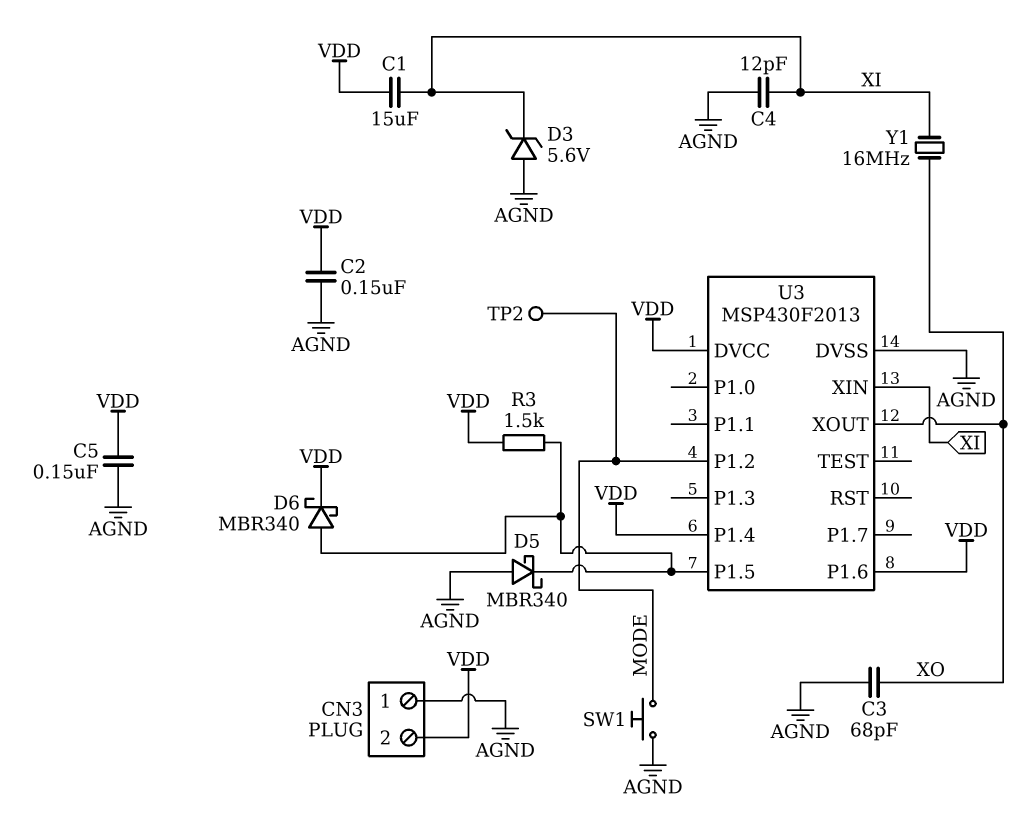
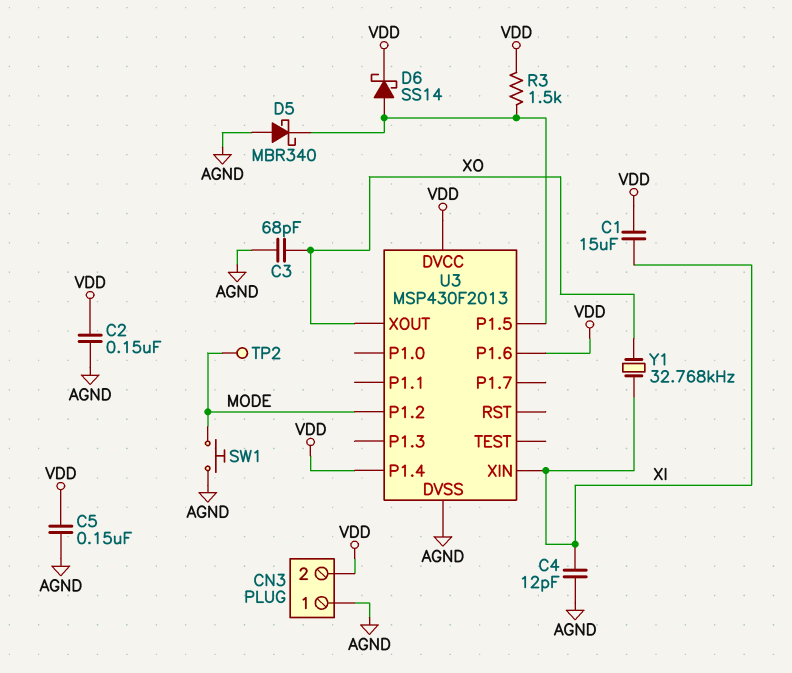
D3: zener 5.6V (A AGND, K XI) -> none
D6: schottky MBR340 (A U3/P1.5, K VDD) -> schottky SS14 (A U3/P1.5, K VDD)
Y1: 16MHz (XI, XO) -> 32.768kHz (XI, XO)

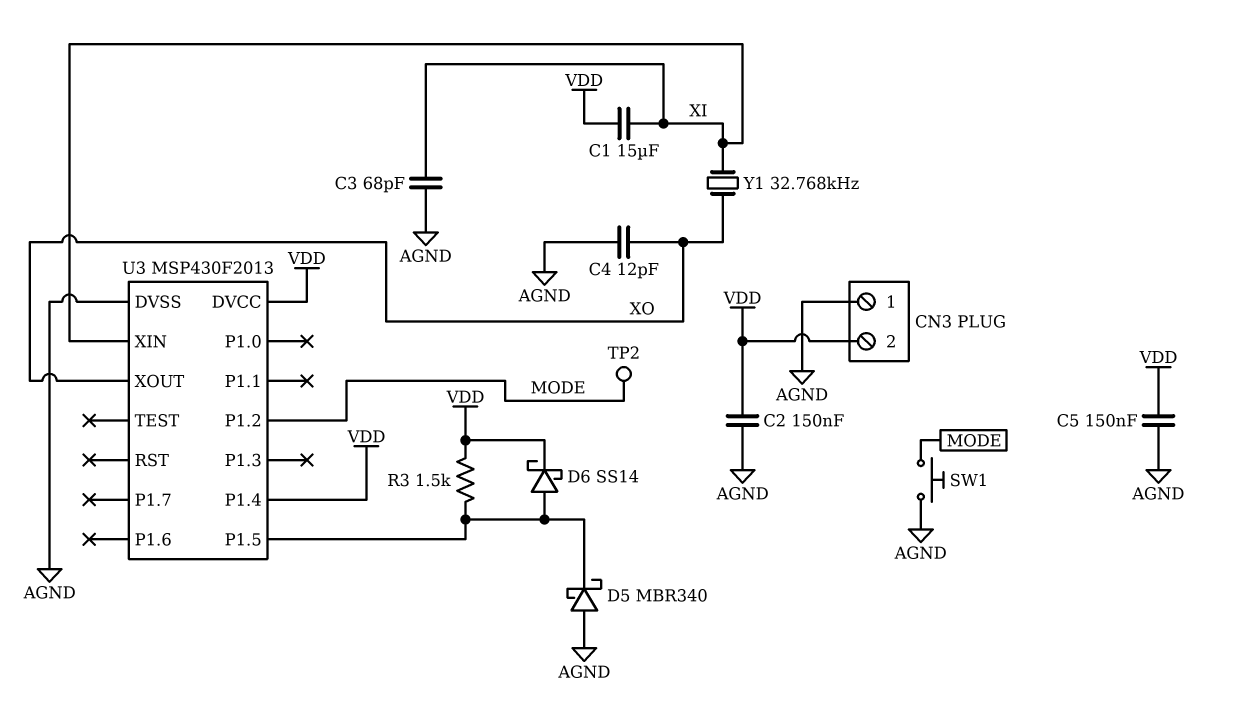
C3: 68pF (AGND, XO) -> 68pF (AGND, XI)
C4: 12pF (AGND, XI) -> 12pF (AGND, XO)
U3 pin P1.6: VDD -> none

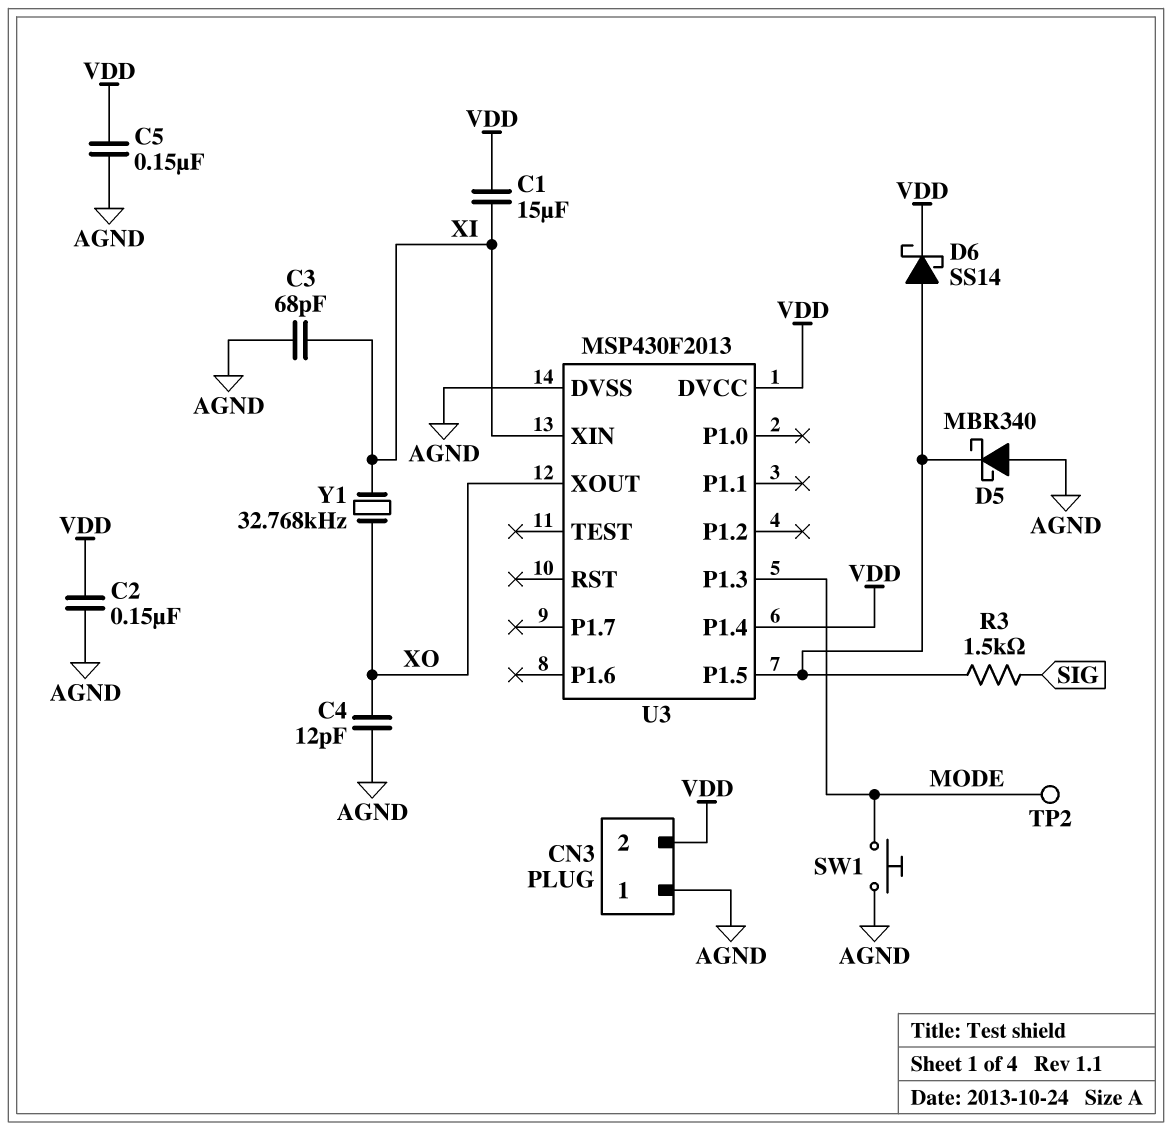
R3: 1.5k (U3/P1.5, VDD) -> 1.5k (SIG, U3/P1.5)
U3 pin P1.2: MODE -> none
U3 pin P1.3: none -> MODE

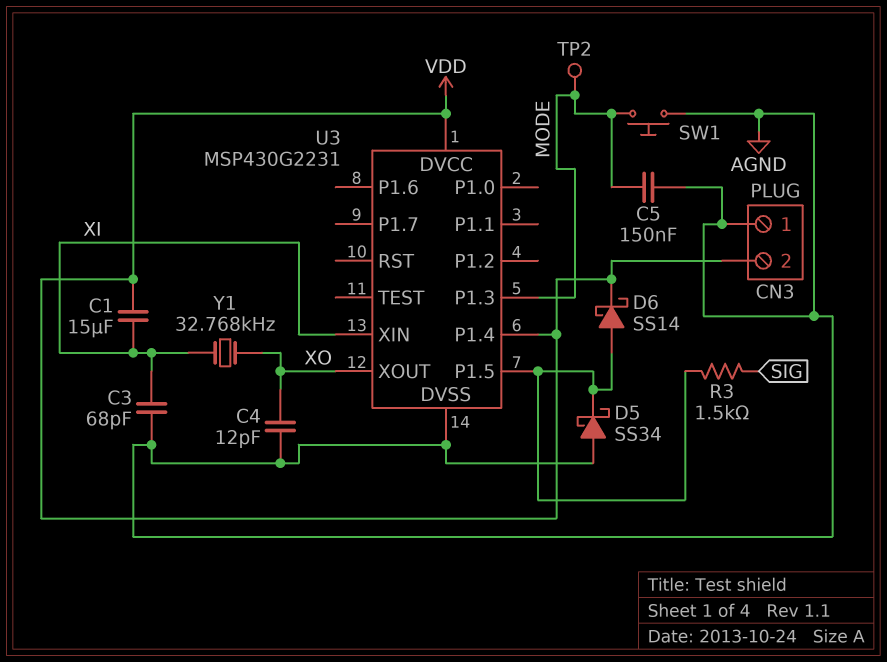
C2: 150nF (AGND, VDD) -> none
C5: 150nF (AGND, VDD) -> 150nF (AGND, MODE)
D5: schottky MBR340 (A AGND, K U3/P1.5) -> schottky SS34 (A AGND, K U3/P1.5)
U3: MSP430F2013 -> MSP430G2231

